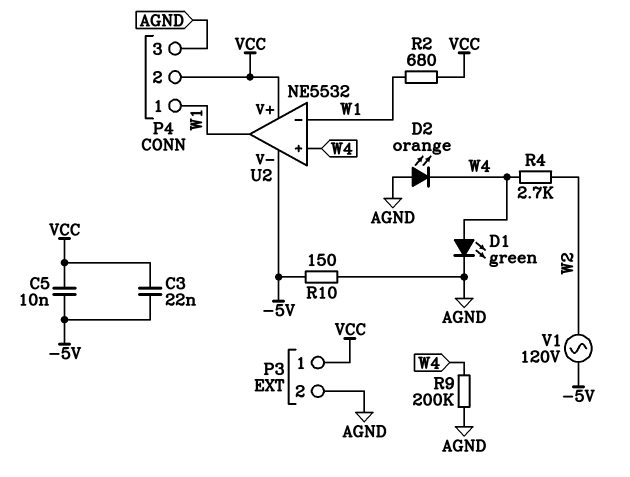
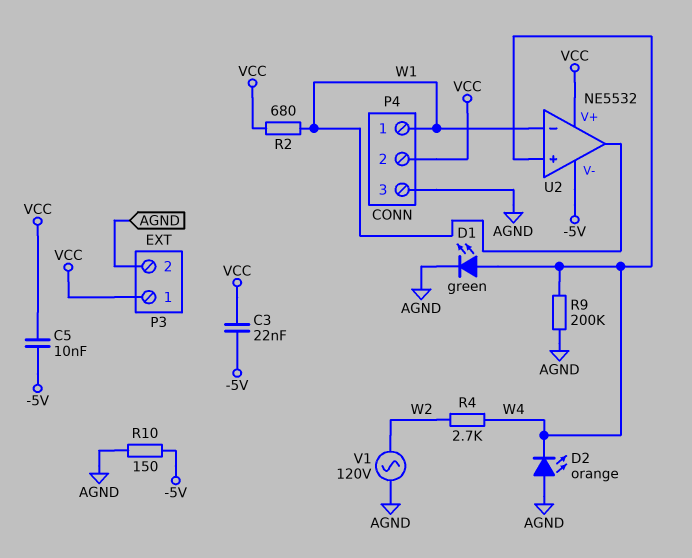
V1: AC 120V (-5V, W2) -> AC 120V (AGND, W2)

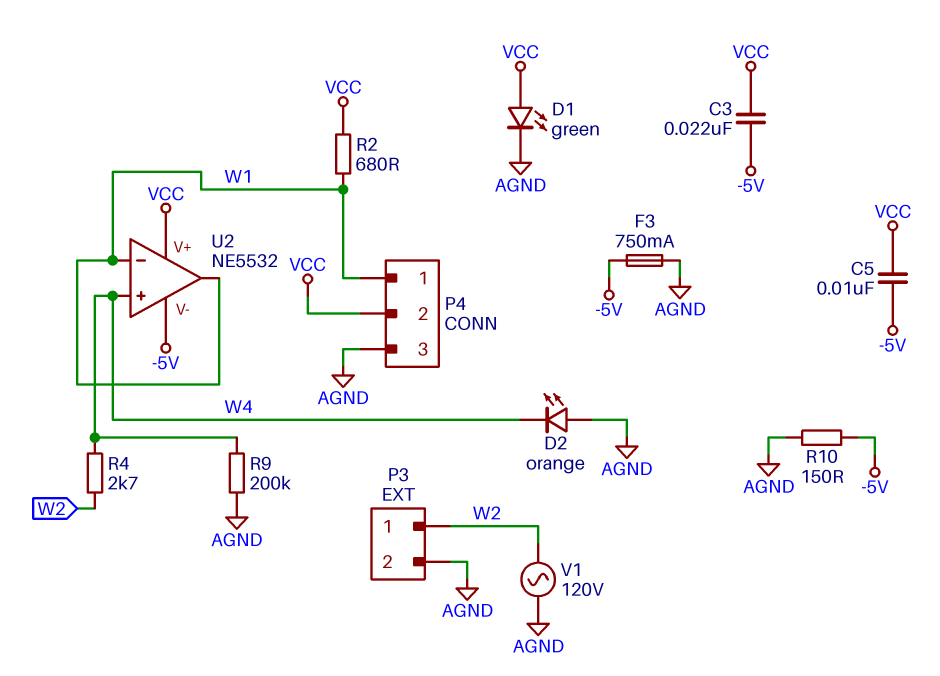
D1: LED green (A W4, K AGND) -> LED green (A VCC, K AGND)
F3: none -> 750mA (-5V, AGND)
P3 pin 1: VCC -> W2

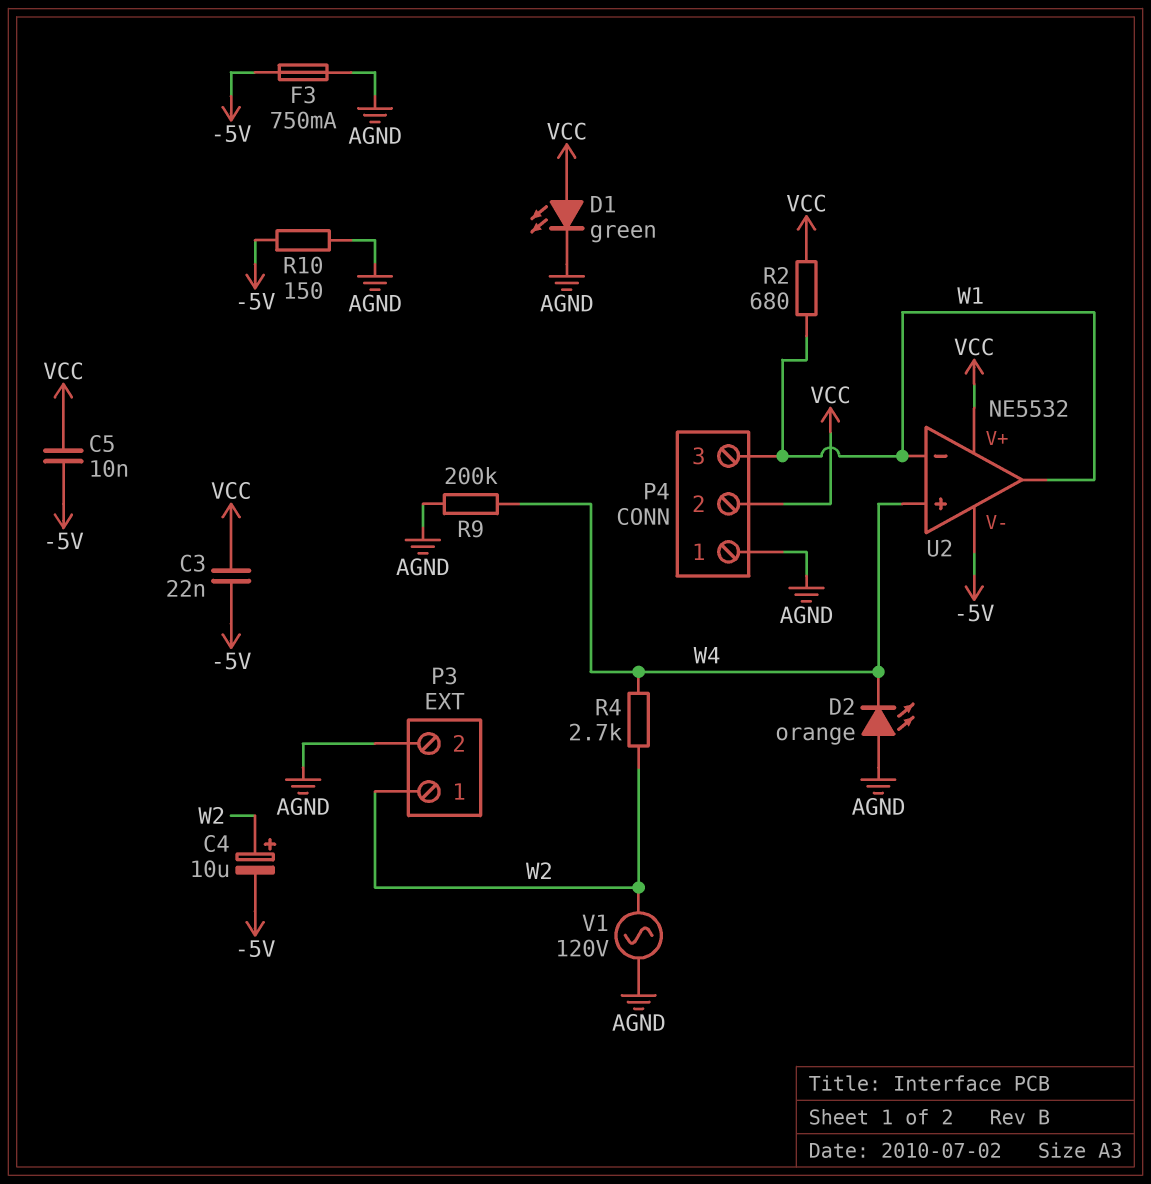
C4: none -> 10uF (plus W2, minus -5V)
P4 pin 1: W1 -> AGND
P4 pin 3: AGND -> W1

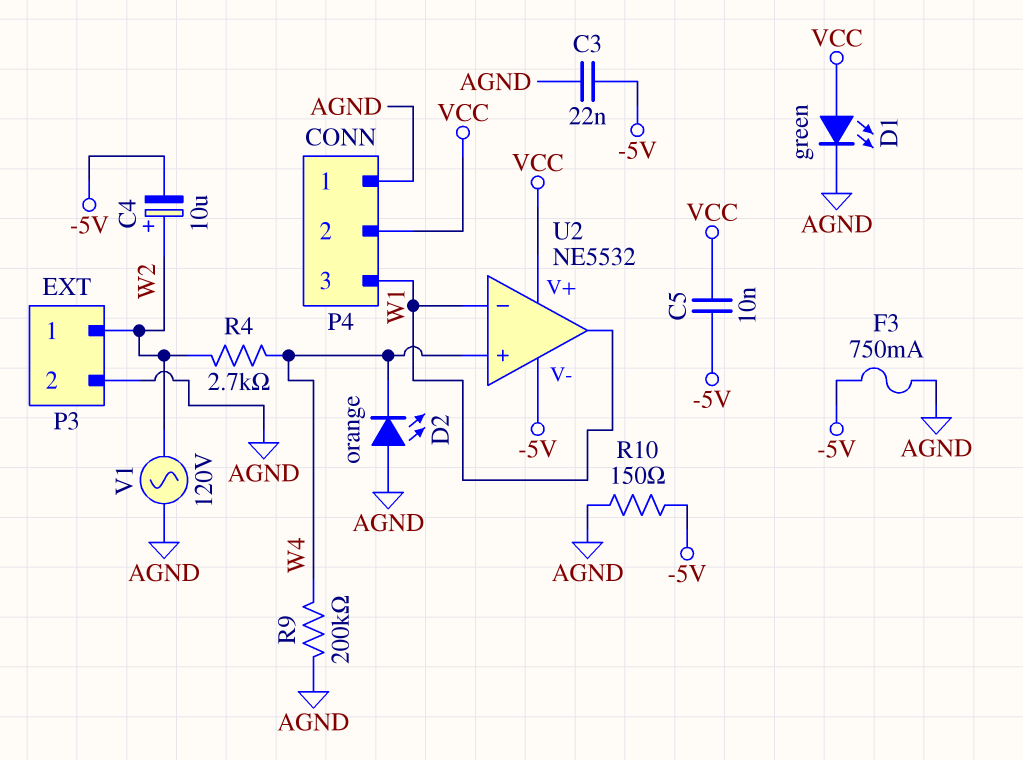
C3: 22nF (-5V, VCC) -> 22nF (-5V, AGND)
R2: 680 (VCC, W1) -> none

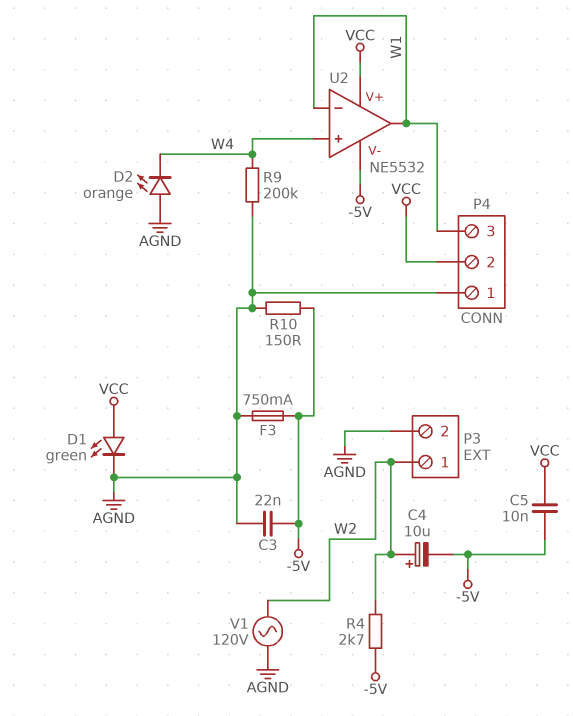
R4: 2.7k (W2, W4) -> 2.7k (-5V, W2)

